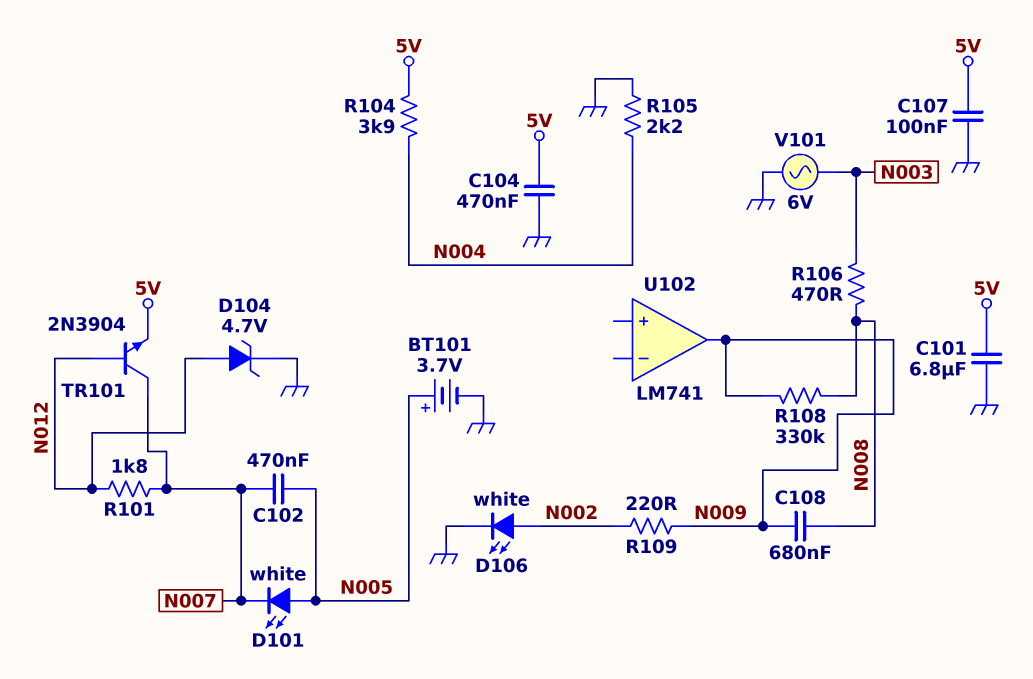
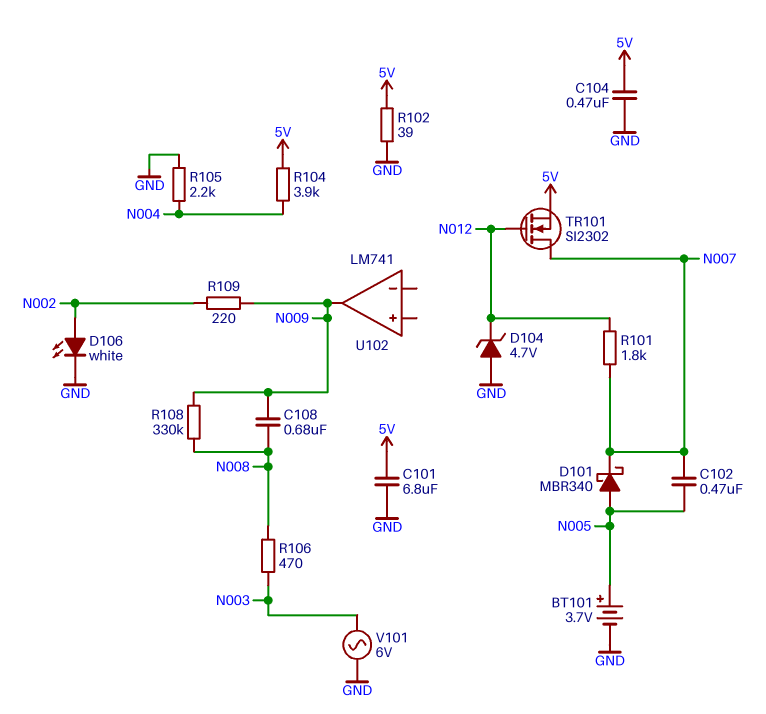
C107: 100nF (5V, GND) -> none
D101: LED white (A N005, K N007) -> schottky MBR340 (A N005, K N007)
D104: zener 4.7V (A N012, K GND) -> zener 4.7V (A GND, K N012)
R102: none -> 39 (5V, GND)
TR101: NPN 2N3904 (B N012, C N007, E 5V) -> NMOS SI2302 (G N012, D N007, S 5V)

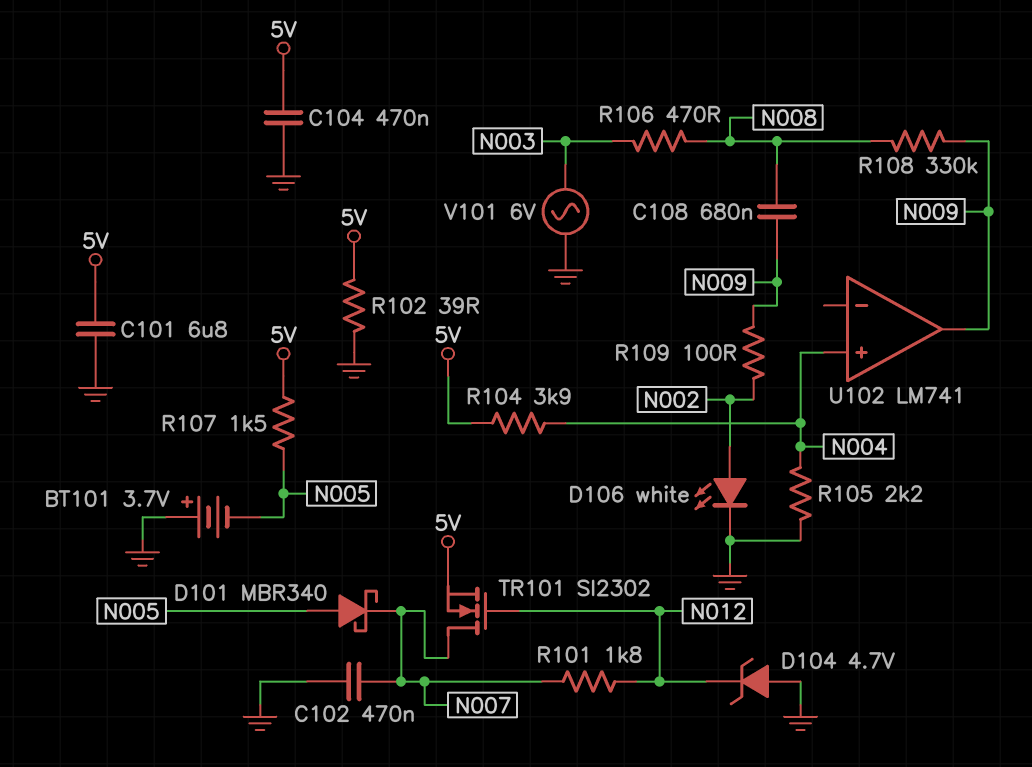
BT101: 3.7V (plus N005, minus GND) -> 3.7V (plus GND, minus N005)
C102: 470nF (N005, N007) -> 470nF (GND, N007)
R107: none -> 1.5k (5V, N005)
R109: 220 (N002, N009) -> 100 (N002, N009)
U102 pin in+: none -> N004

